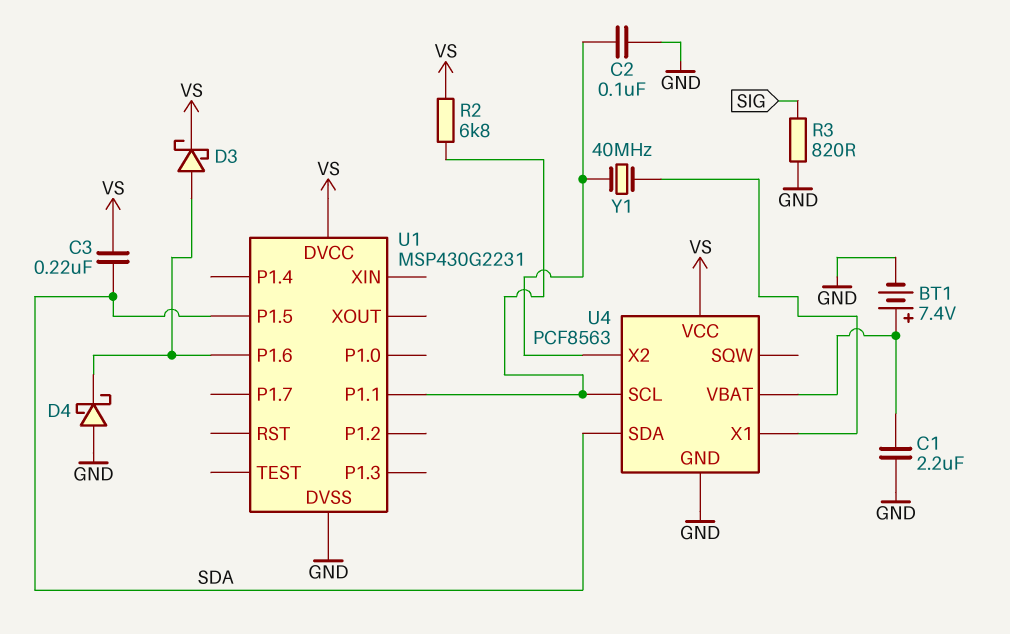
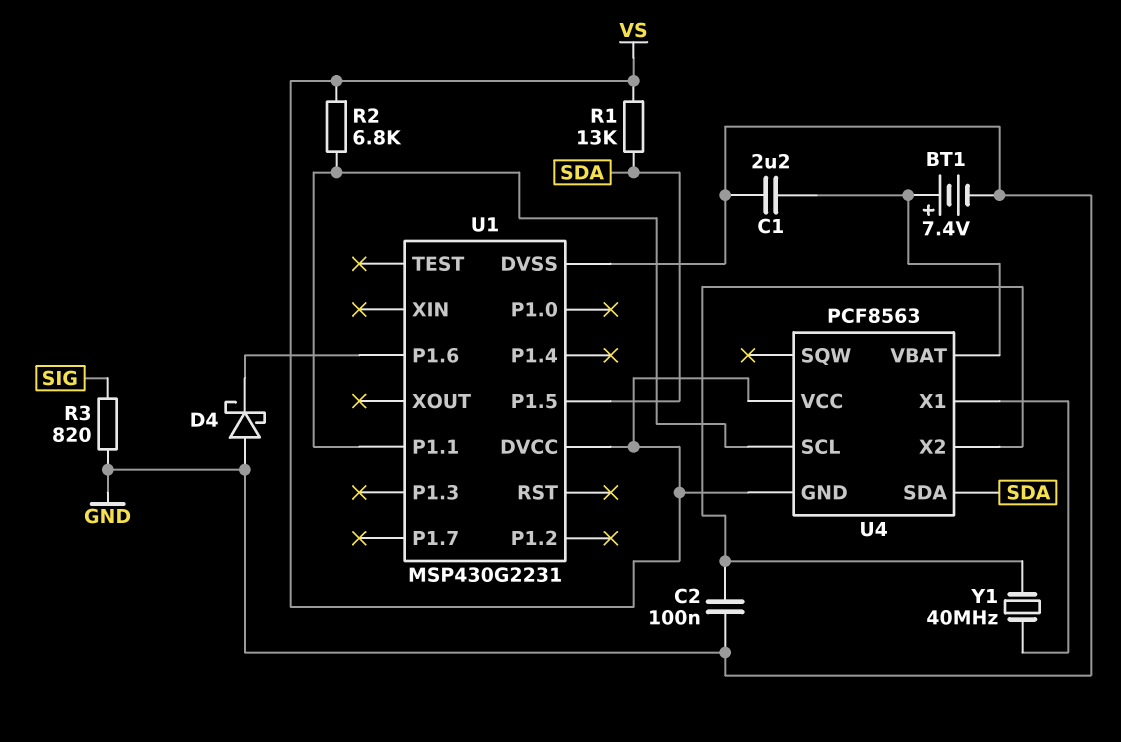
C3: 220nF (SDA, VS) -> none
D3: schottky (A U1/P1.6, K VS) -> none
R1: none -> 13k (SDA, VS)
U4 pin GND: GND -> VS

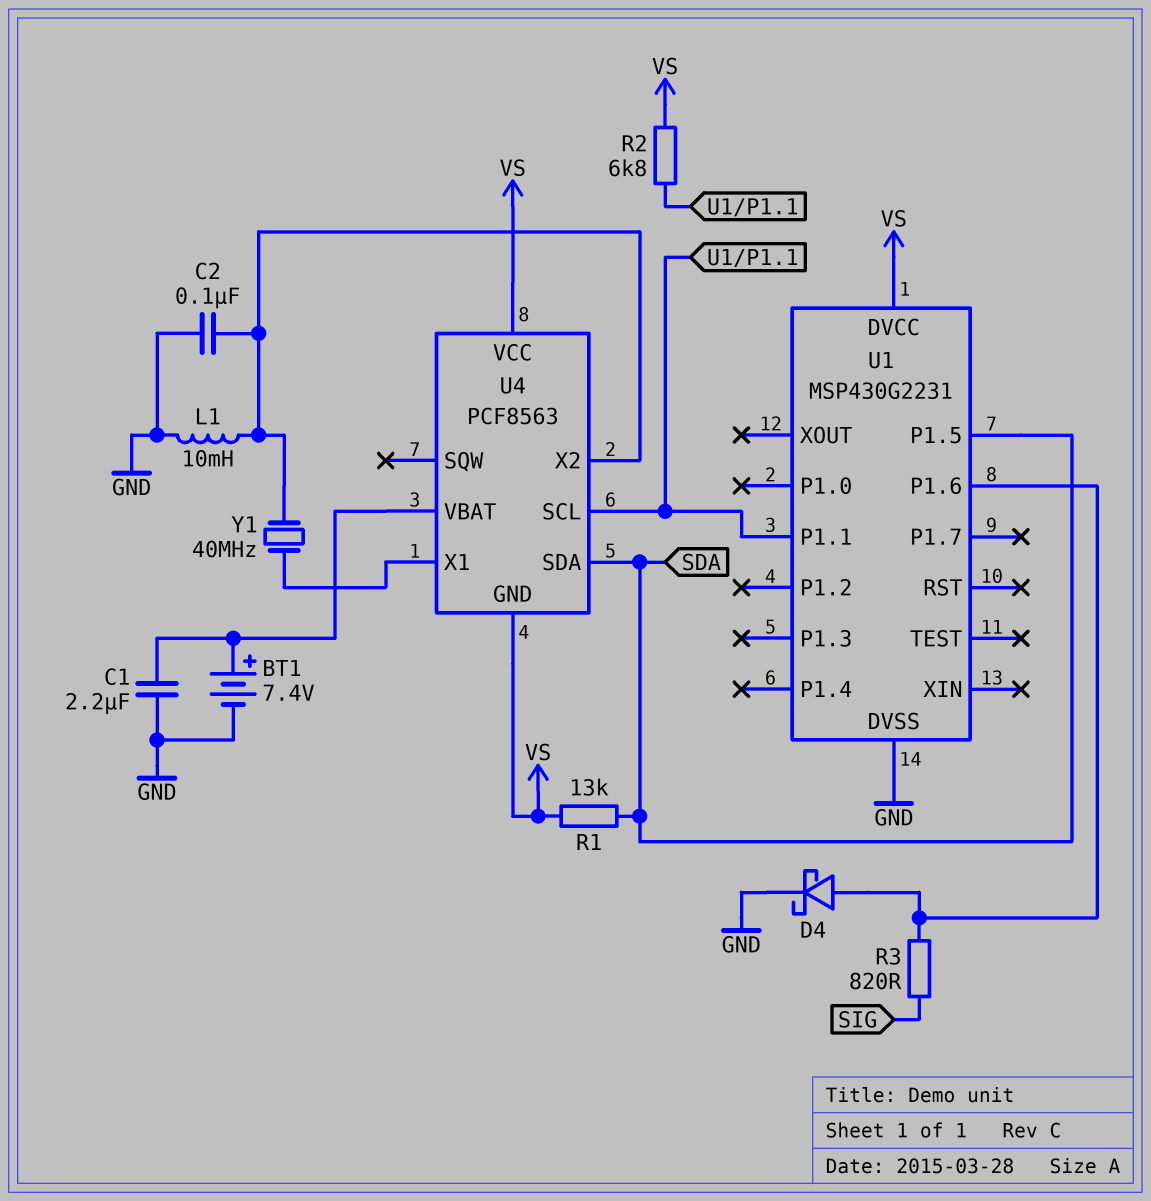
D4: schottky (A GND, K U1/P1.6) -> schottky (A U1/P1.6, K GND)
L1: none -> 10mH (GND, U4/X2)
R3: 820 (GND, SIG) -> 820 (SIG, U1/P1.6)

